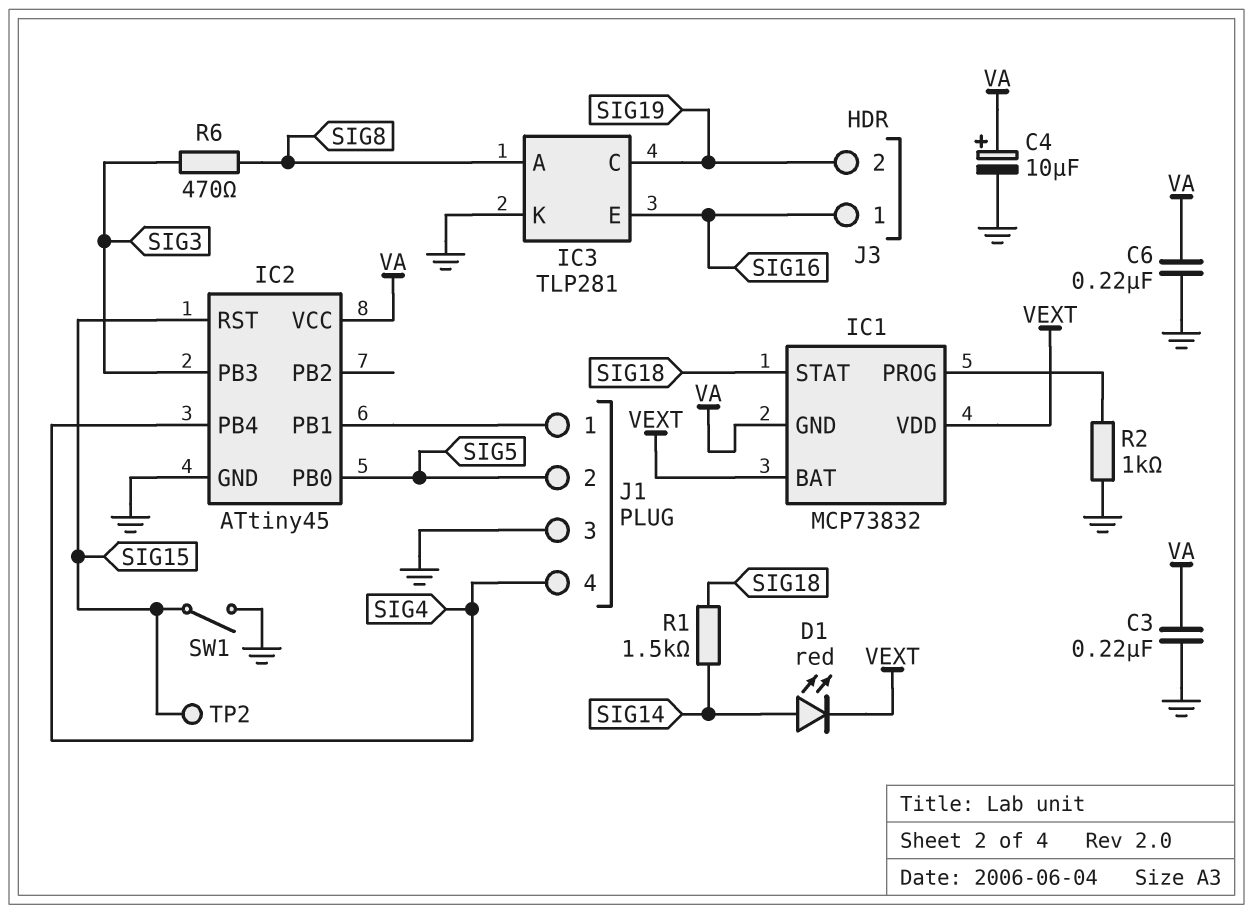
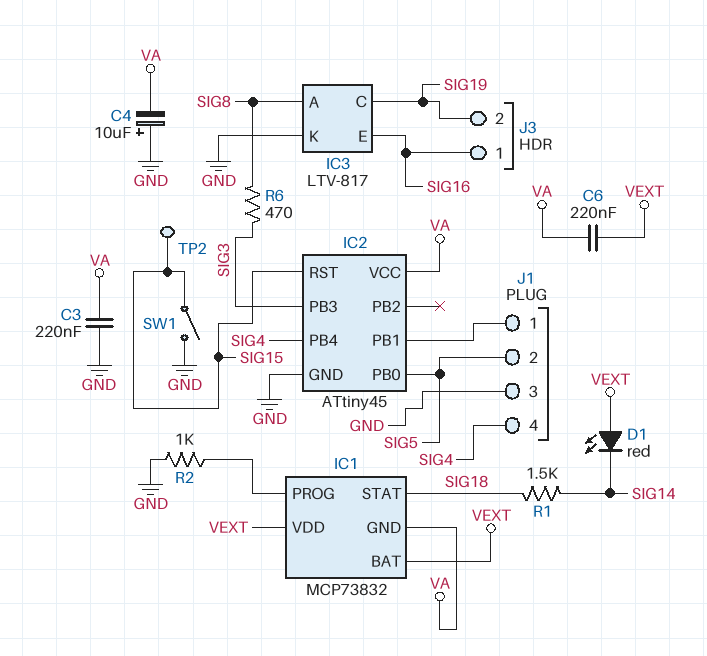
C4: 10uF (plus VA, minus GND) -> 10uF (plus GND, minus VA)
C6: 220nF (GND, VA) -> 220nF (VA, VEXT)
D1: LED red (A SIG14, K VEXT) -> LED red (A VEXT, K SIG14)
IC3: TLP281 -> LTV-817

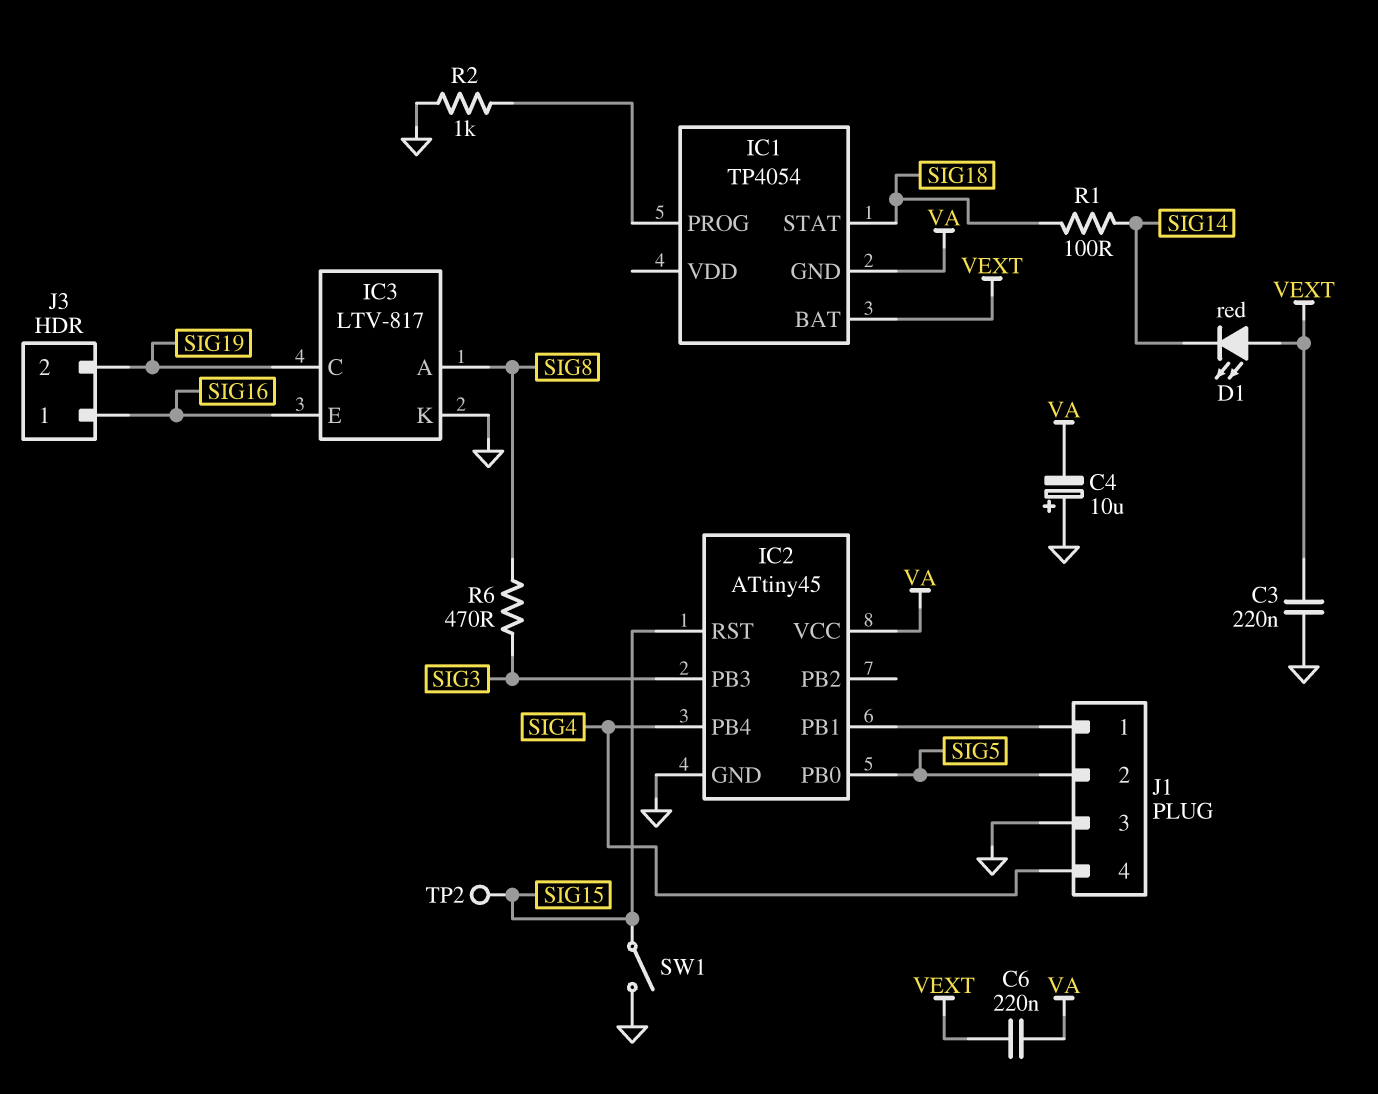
C3: 220nF (GND, VA) -> 220nF (GND, VEXT)
IC1: MCP73832 -> TP4054
IC1 pin VDD: VEXT -> none
R1: 1.5k (SIG14, SIG18) -> 100 (SIG14, SIG18)

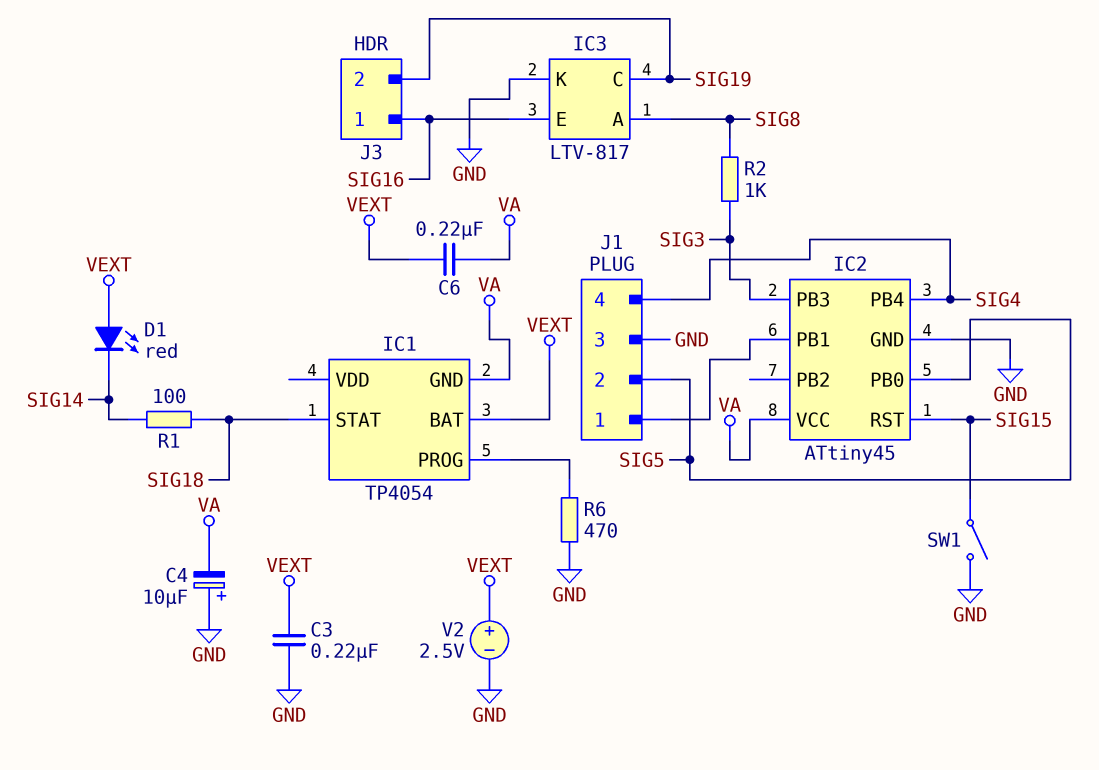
R2: 1k (GND, IC1/PROG) -> 1k (SIG3, SIG8)
R6: 470 (SIG3, SIG8) -> 470 (GND, IC1/PROG)
TP2: test point (SIG15) -> none
V2: none -> 2.5V (plus VEXT, minus GND)

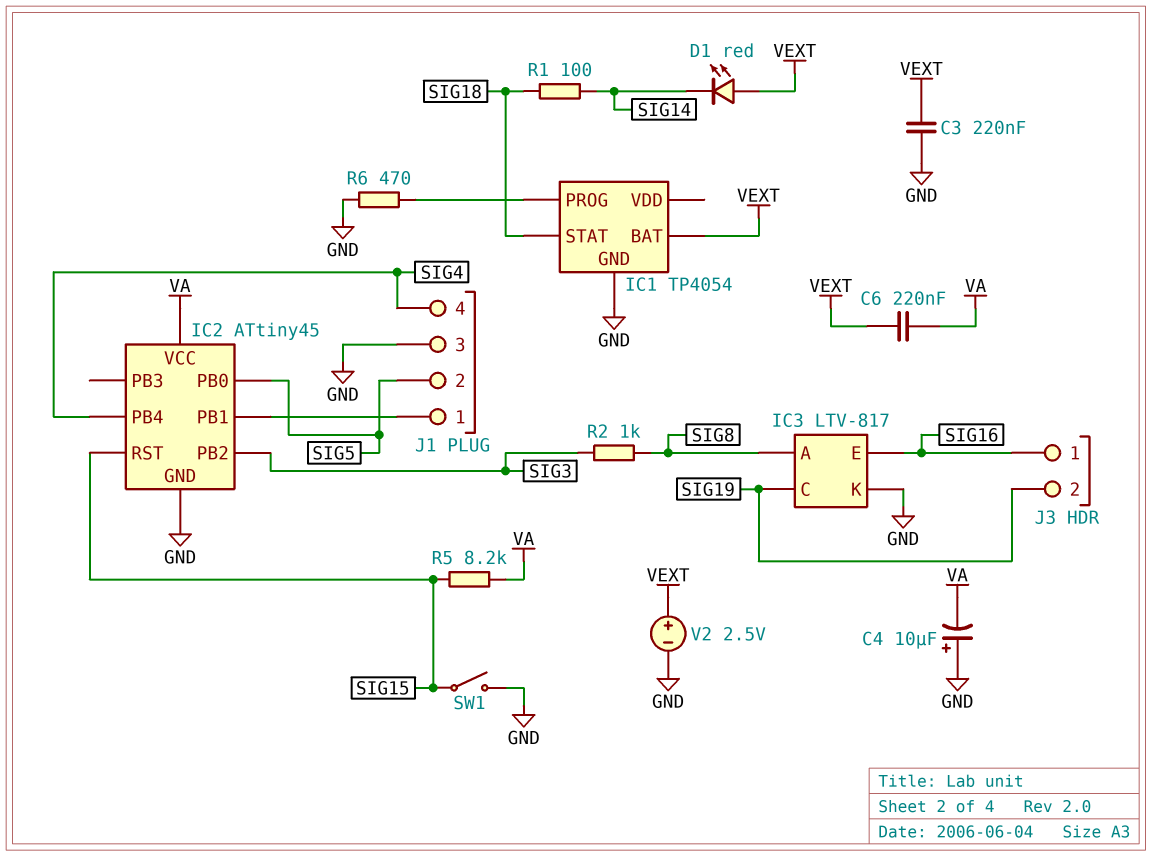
IC1 pin GND: VA -> GND
IC2 pin PB2: none -> SIG3
IC2 pin PB3: SIG3 -> none
R5: none -> 8.2k (SIG15, VA)

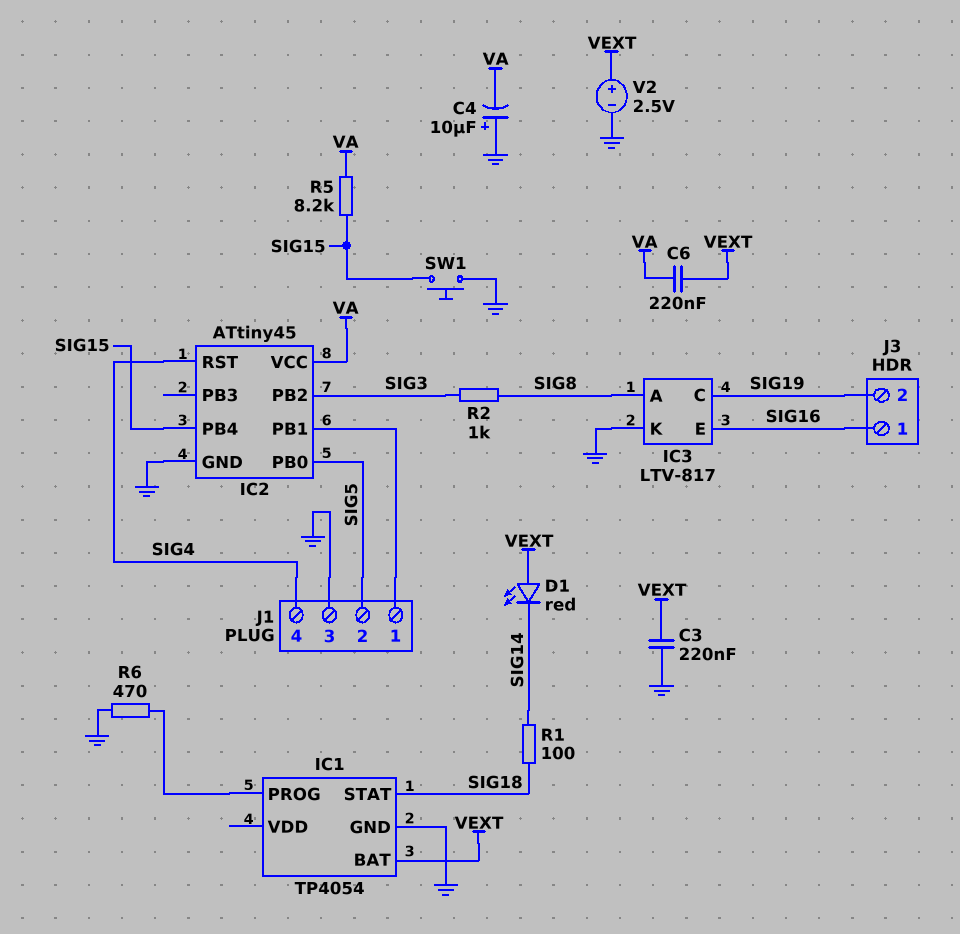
IC2 pin PB4: SIG4 -> SIG15
IC2 pin RST: SIG15 -> SIG4
SW1: switch (GND, SIG15) -> button (GND, SIG15)

